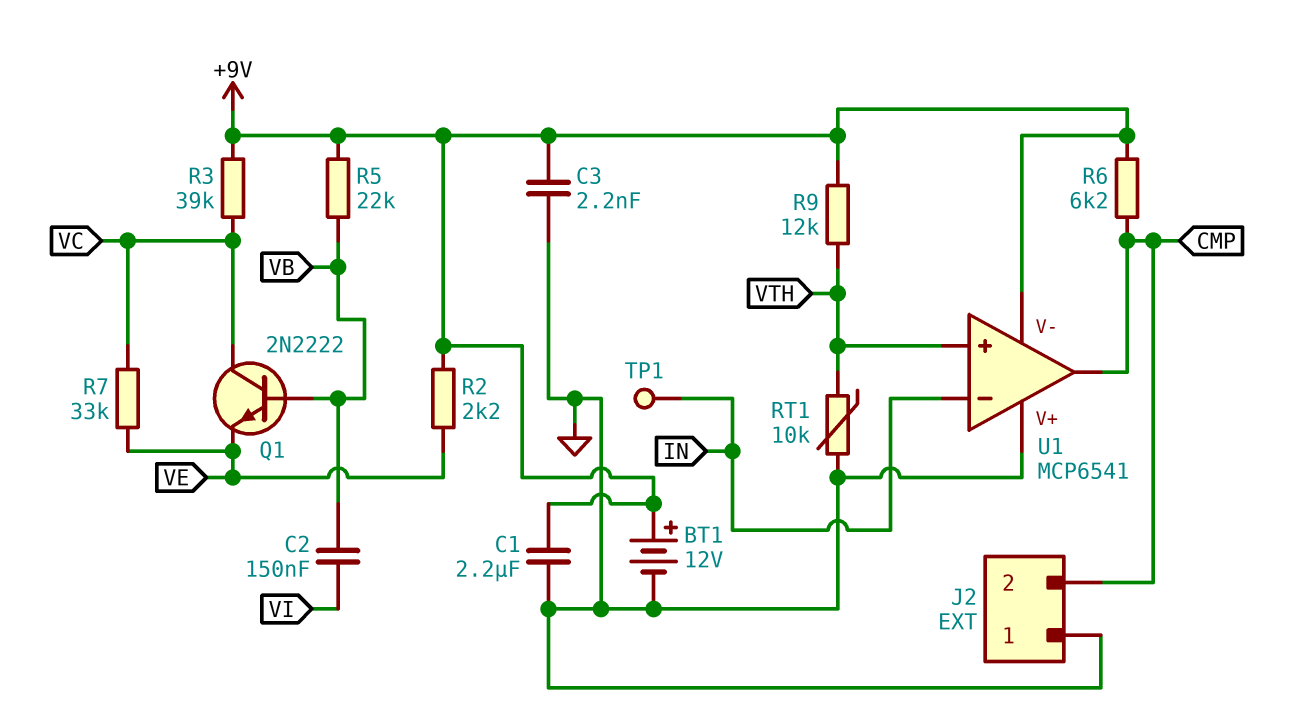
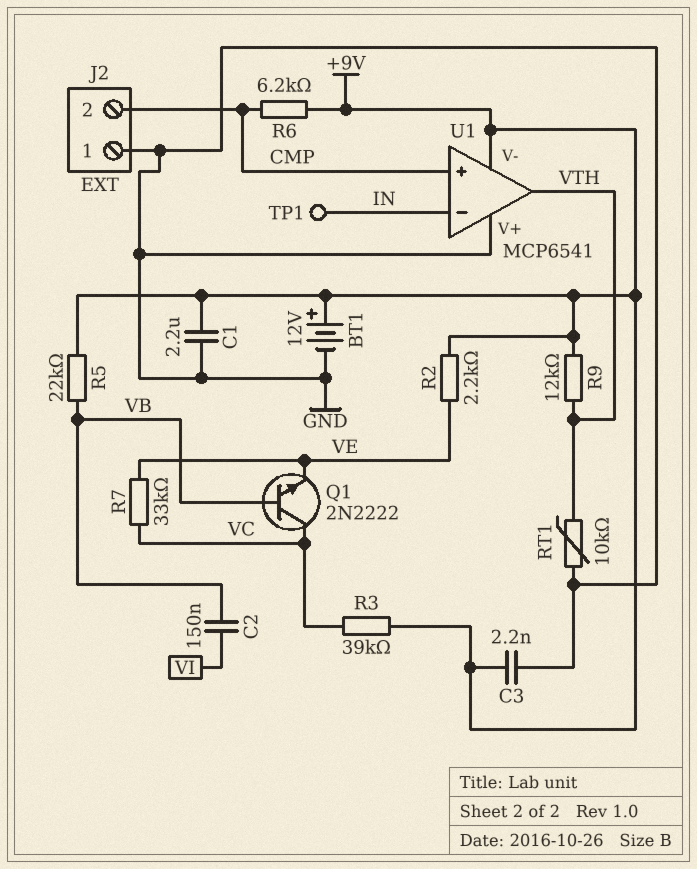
U1 pin in+: VTH -> CMP
U1 pin out: CMP -> VTH

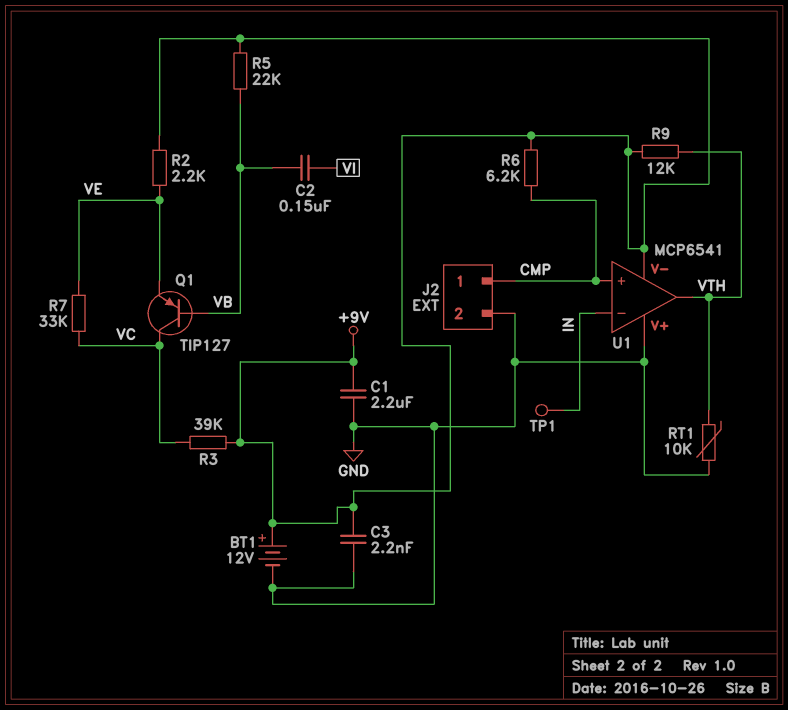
J2 pin 1: GND -> CMP
J2 pin 2: CMP -> GND
Q1: NPN 2N2222 (B VB, C VC, E VE) -> PNP TIP127 (B VB, C VC, E VE)

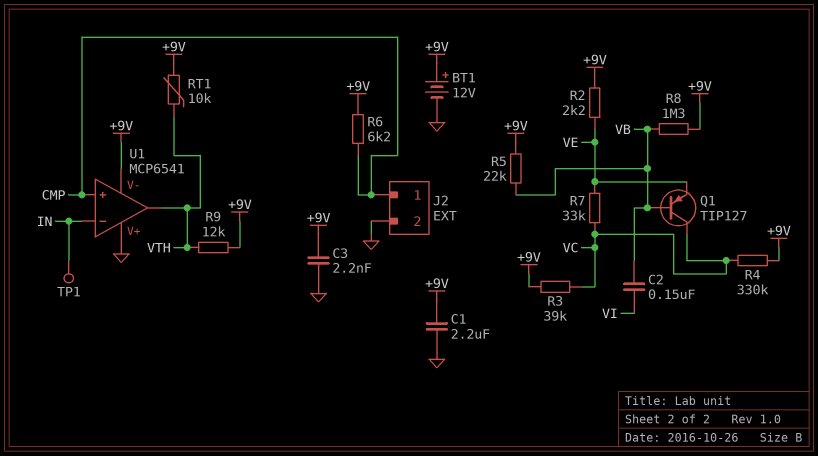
R4: none -> 330k (+9V, VC)
R8: none -> 1.3M (+9V, VB)
RT1: 10k (GND, VTH) -> 10k (+9V, VTH)

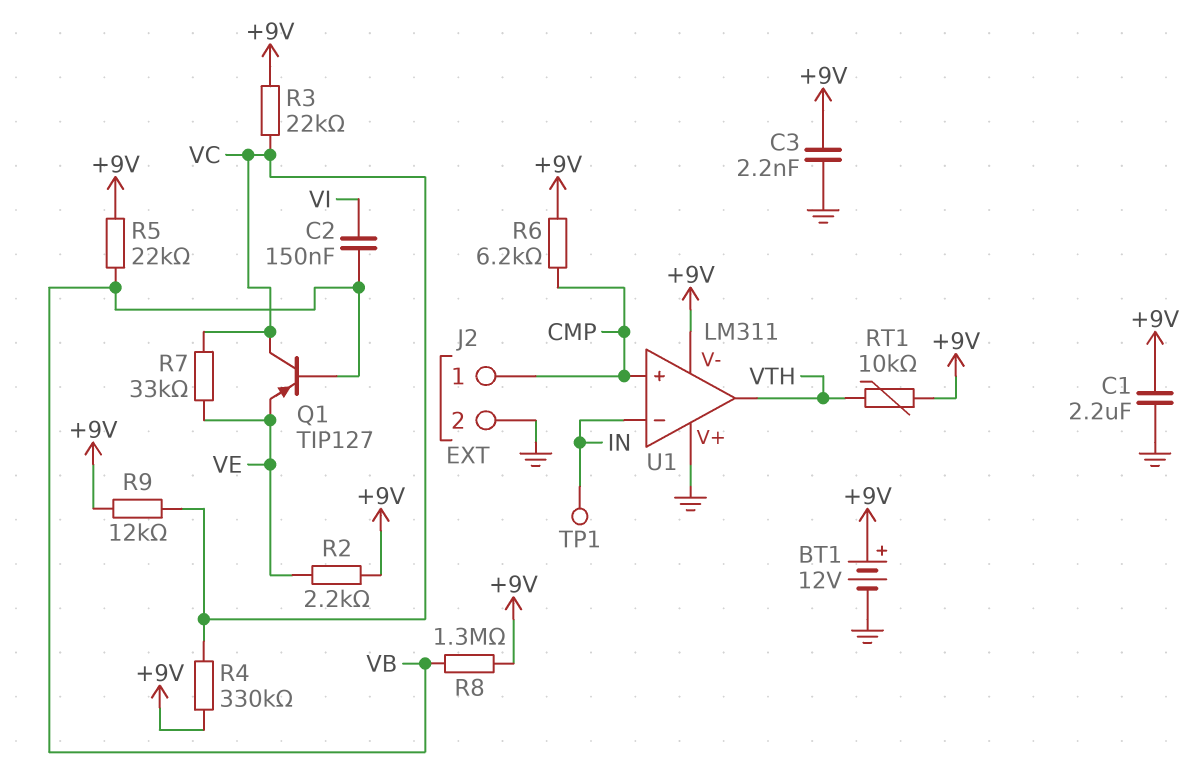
R3: 39k (+9V, VC) -> 22k (+9V, VC)
R9: 12k (+9V, VTH) -> 12k (+9V, VC)
U1: MCP6541 -> LM311

